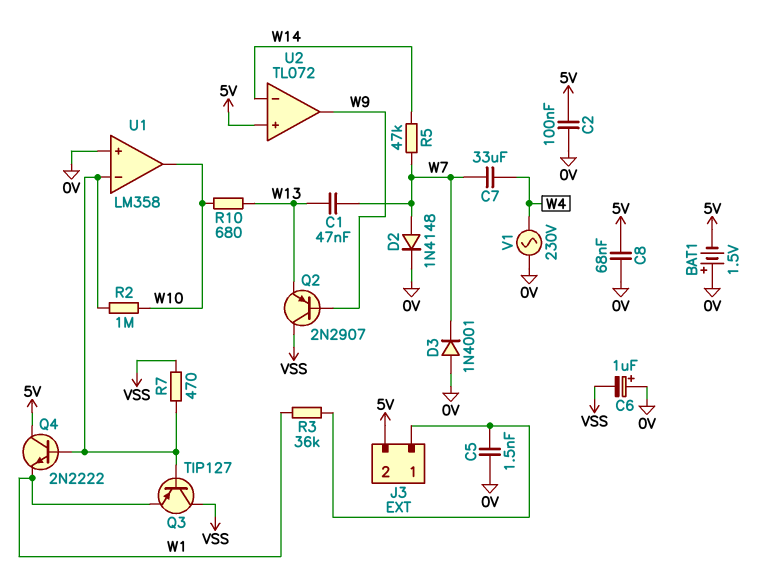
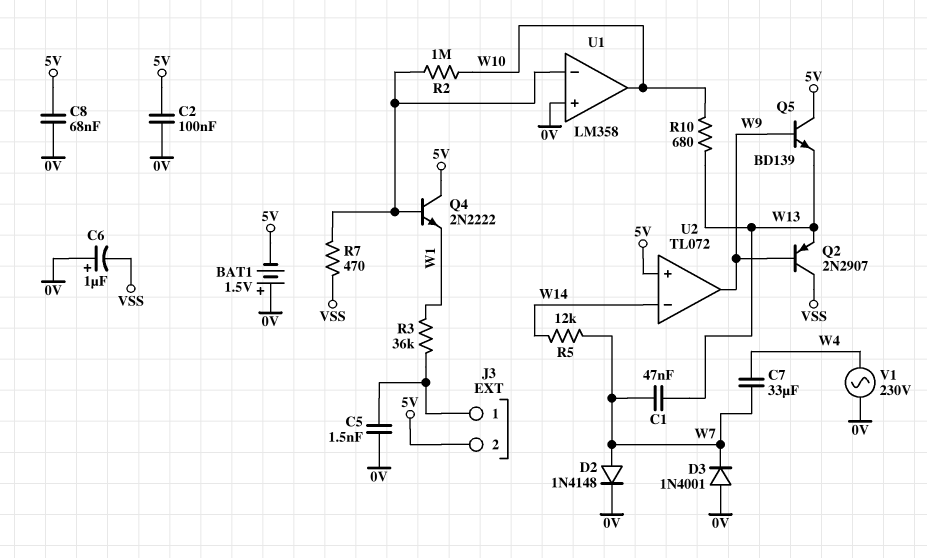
Q3: PNP TIP127 (B U1/in-, C VSS, E W1) -> none
Q5: none -> NPN BD139 (B W9, C 5V, E W13)
R5: 47k (W7, W14) -> 12k (W7, W14)

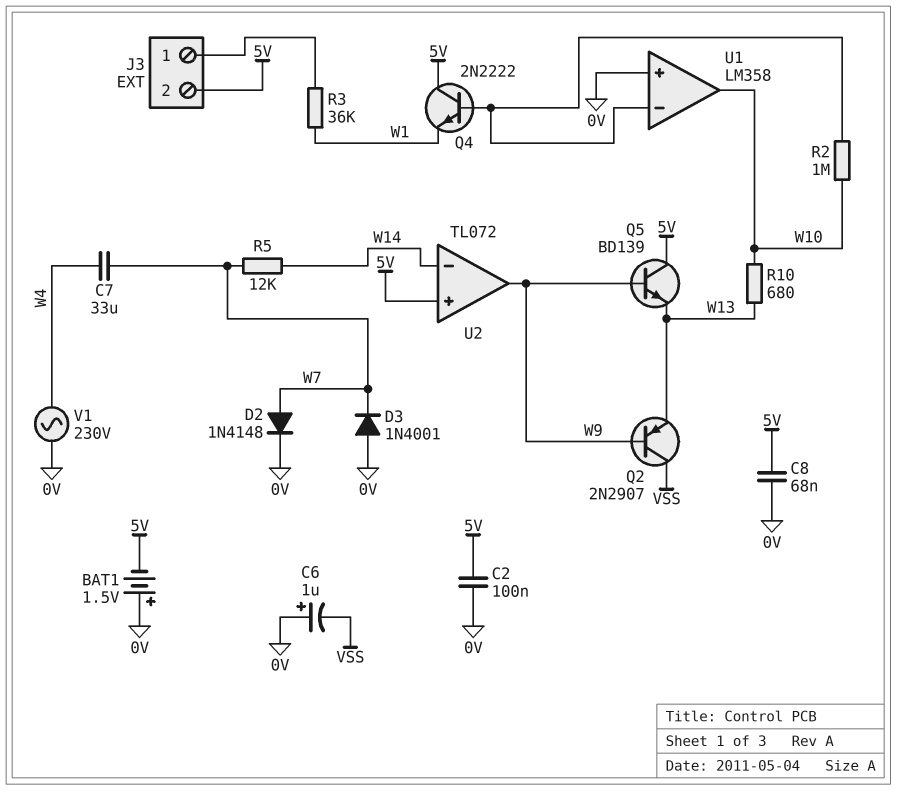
C1: 47nF (W7, W13) -> none
C5: 1.5nF (0V, J3/1) -> none
R7: 470 (U1/in-, VSS) -> none

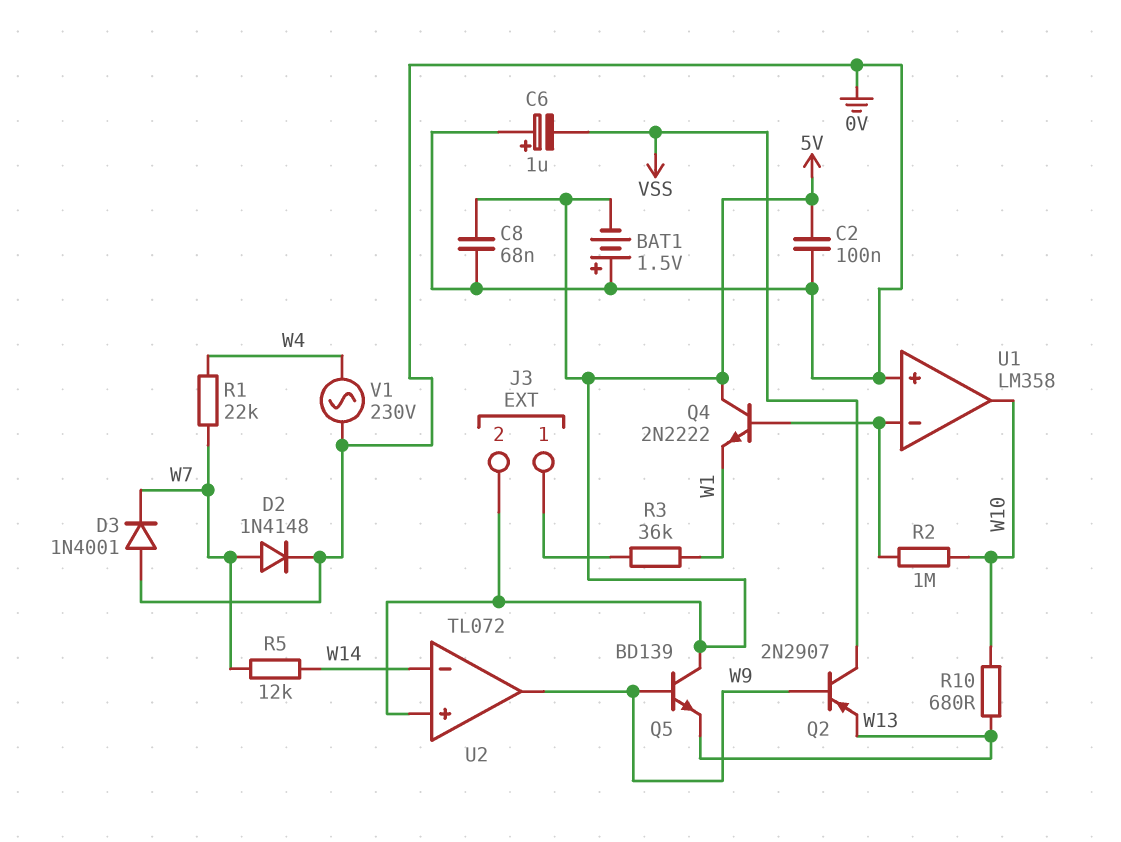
C7: 33uF (W4, W7) -> none
R1: none -> 22k (W4, W7)

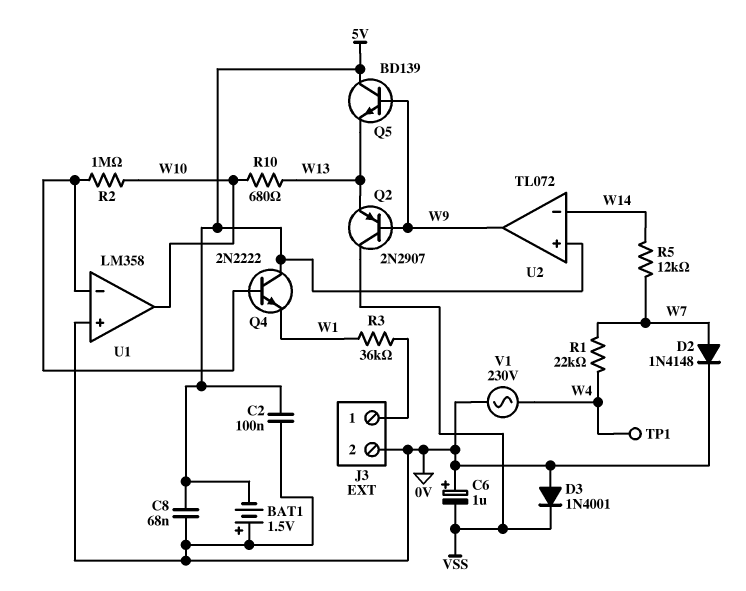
D3: diode 1N4001 (A 0V, K W7) -> diode 1N4001 (A 0V, K VSS)
J3 pin 2: 5V -> 0V
TP1: none -> test point (W4)

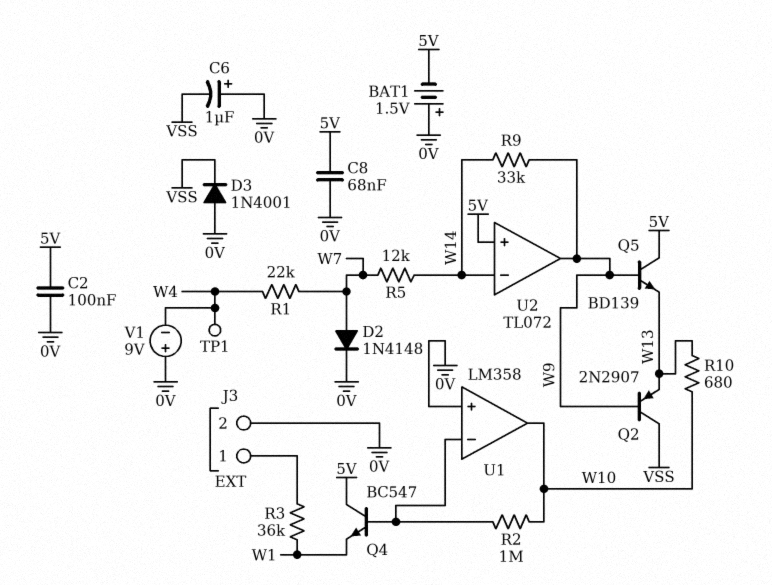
Q4: NPN 2N2222 (B U1/in-, C 5V, E W1) -> NPN BC547 (B U1/in-, C 5V, E W1)
R9: none -> 33k (W9, W14)
V1: AC 230V (0V, W4) -> 9V (plus 0V, minus W4)

